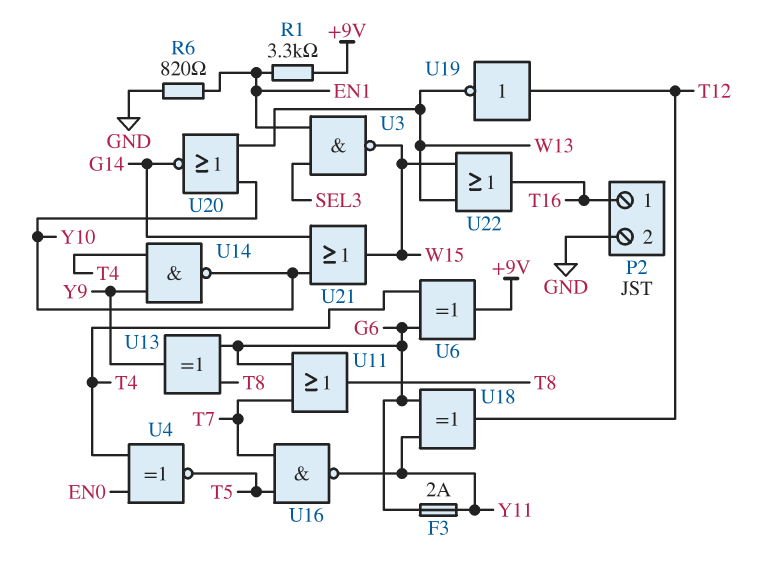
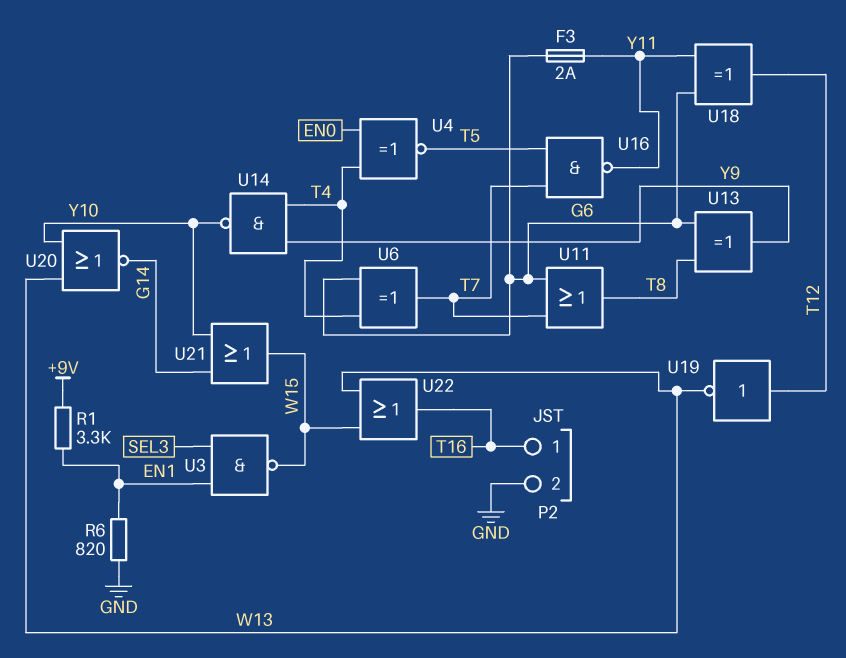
U6: XOR (in G6, in T4, out +9V) -> XOR (in G6, in T4, out T7)

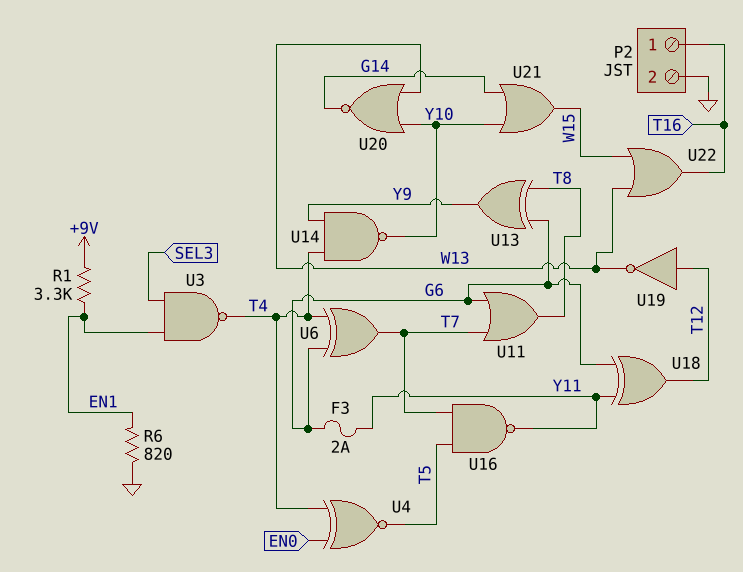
U3: NAND (in EN1, in SEL3, out W15) -> NAND (in EN1, in SEL3, out T4)

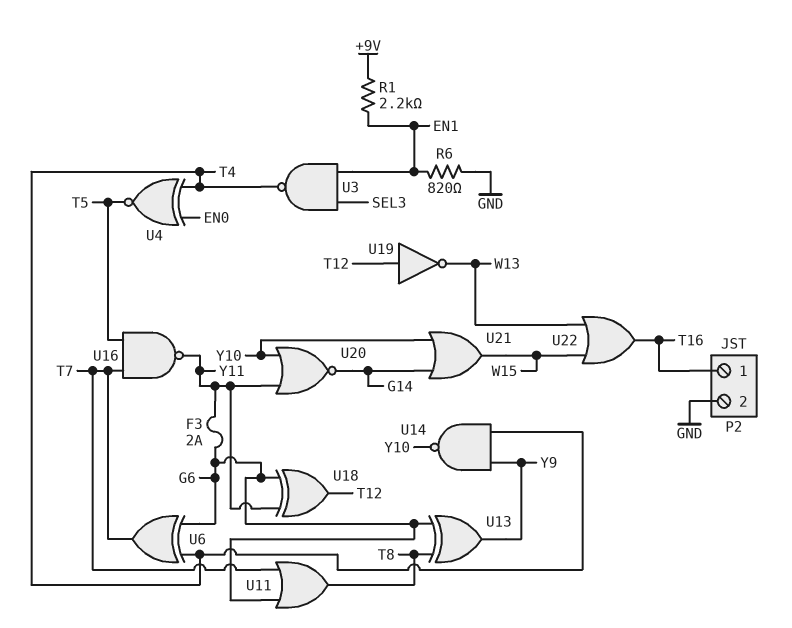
R1: 3.3k (+9V, EN1) -> 2.2k (+9V, EN1)
U20: NOR (in W13, in Y10, out G14) -> NOR (in Y10, in Y11, out G14)

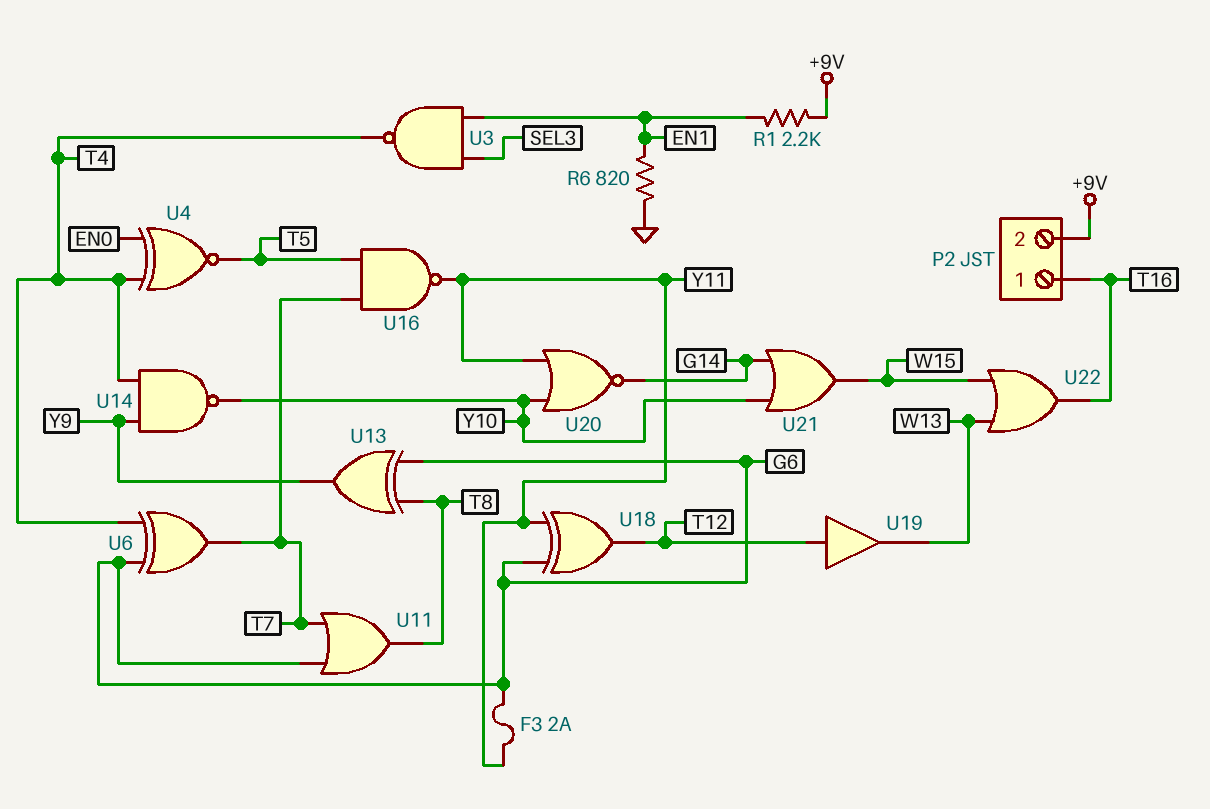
P2 pin 2: GND -> +9V
U19: NOT (in T12, out W13) -> buffer (in T12, out W13)

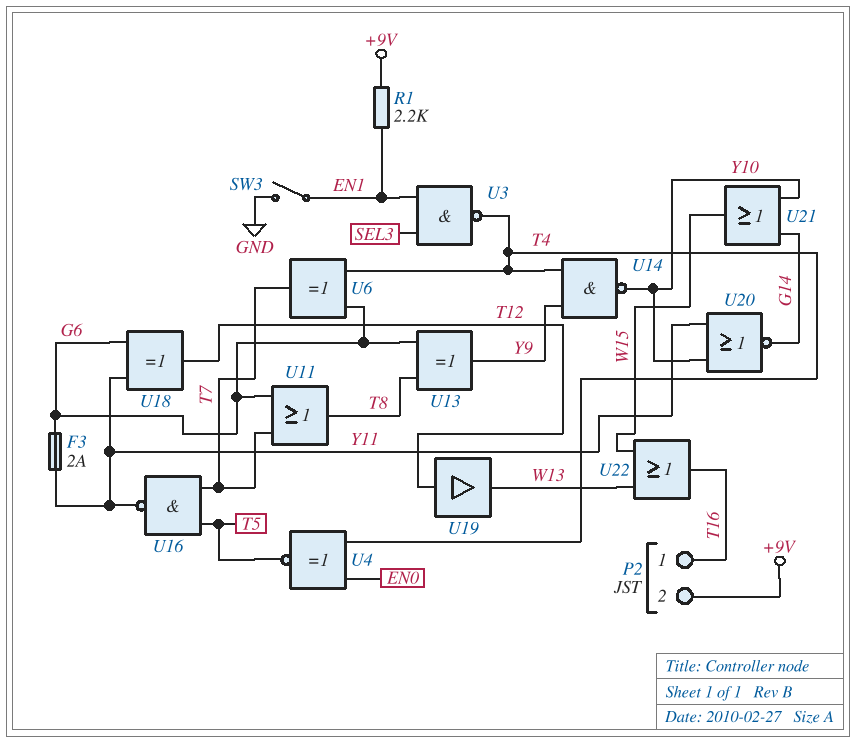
R6: 820 (EN1, GND) -> none
SW3: none -> switch (EN1, GND)

